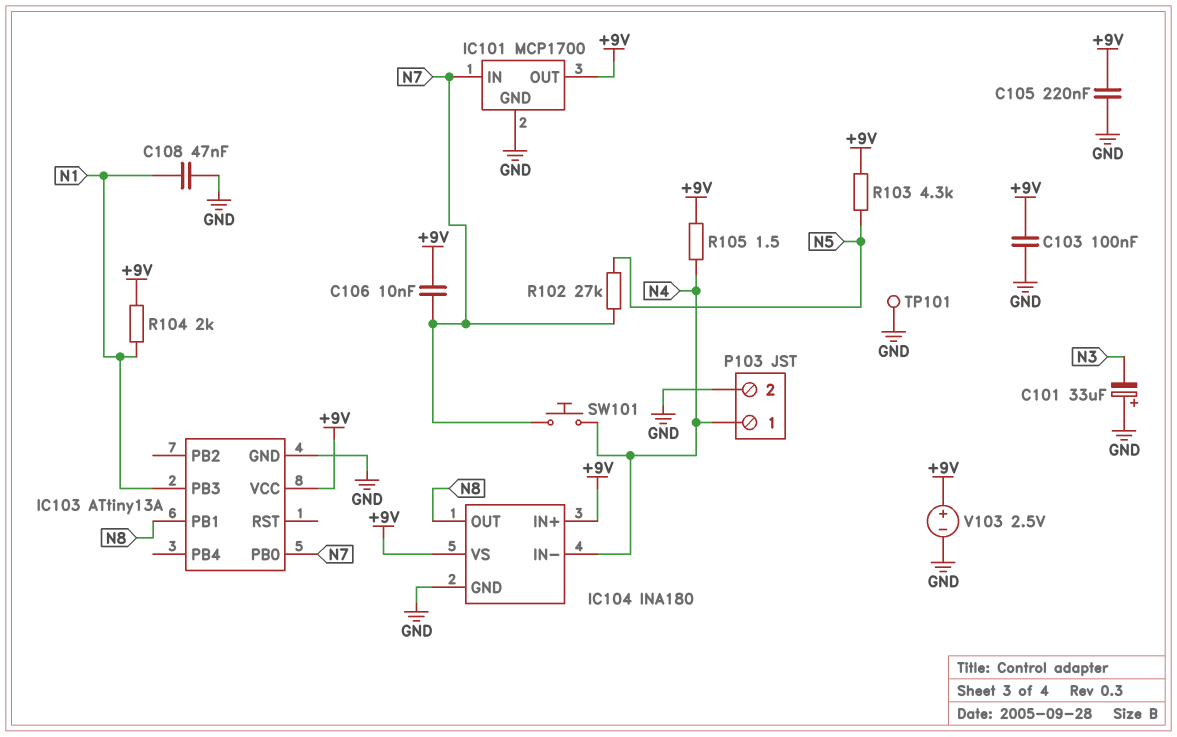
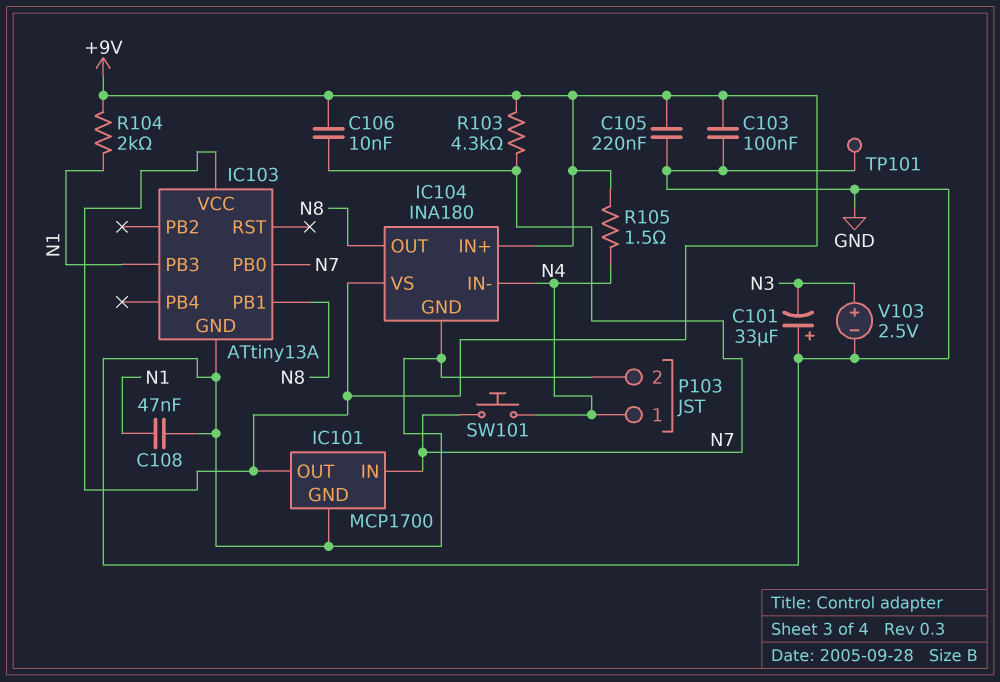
R102: 27k (N5, N7) -> none
R103: 4.3k (+9V, N5) -> 4.3k (+9V, N7)
V103: 2.5V (plus +9V, minus GND) -> 2.5V (plus N3, minus GND)

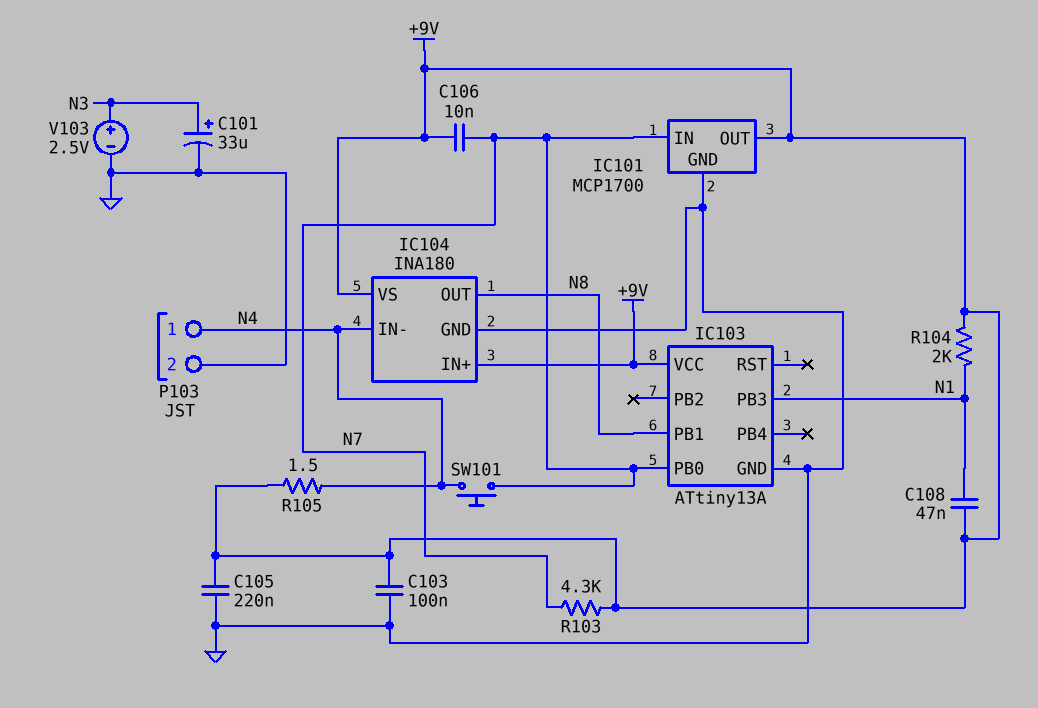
C101: 33uF (plus GND, minus N3) -> 33uF (plus N3, minus GND)
C108: 47nF (GND, N1) -> 47nF (+9V, N1)
TP101: test point (GND) -> none

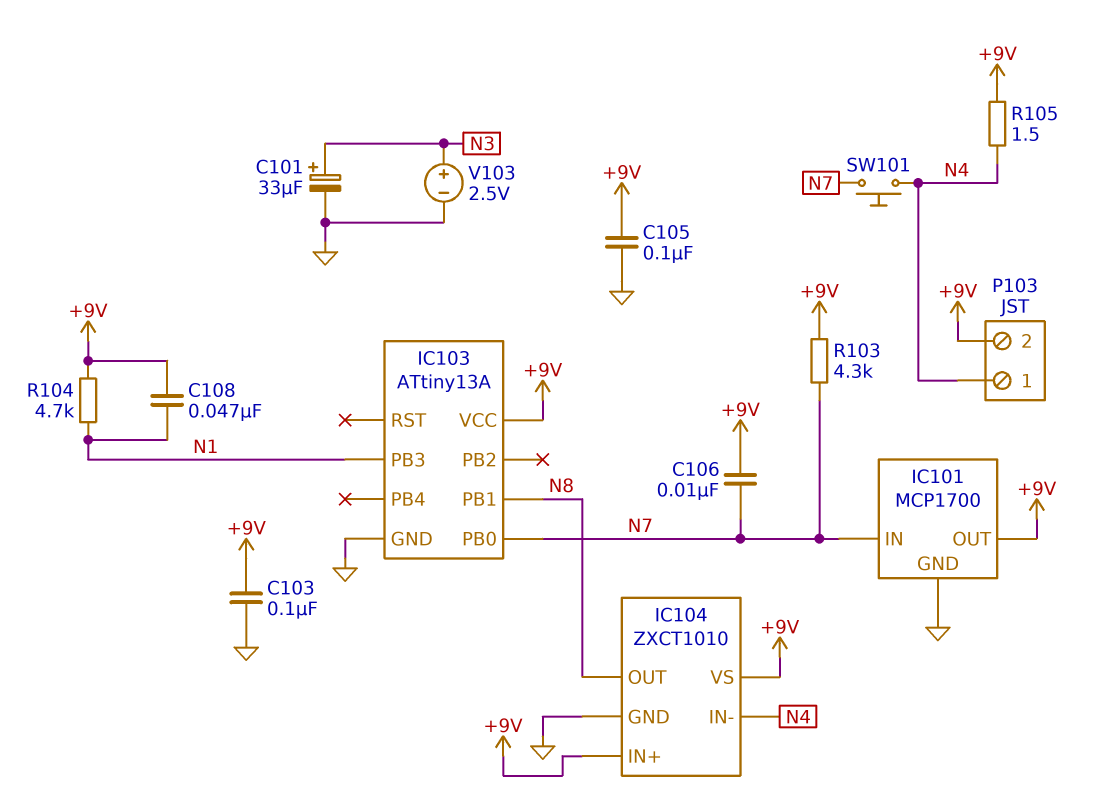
C105: 220nF (+9V, GND) -> 100nF (+9V, GND)
IC104: INA180 -> ZXCT1010
P103 pin 2: GND -> +9V
R104: 2k (+9V, N1) -> 4.7k (+9V, N1)

